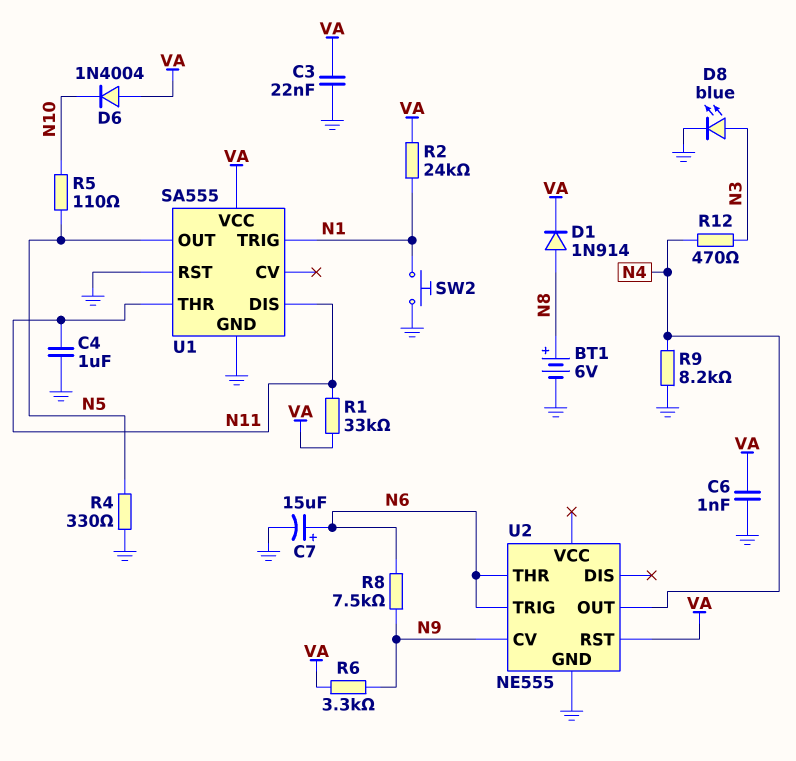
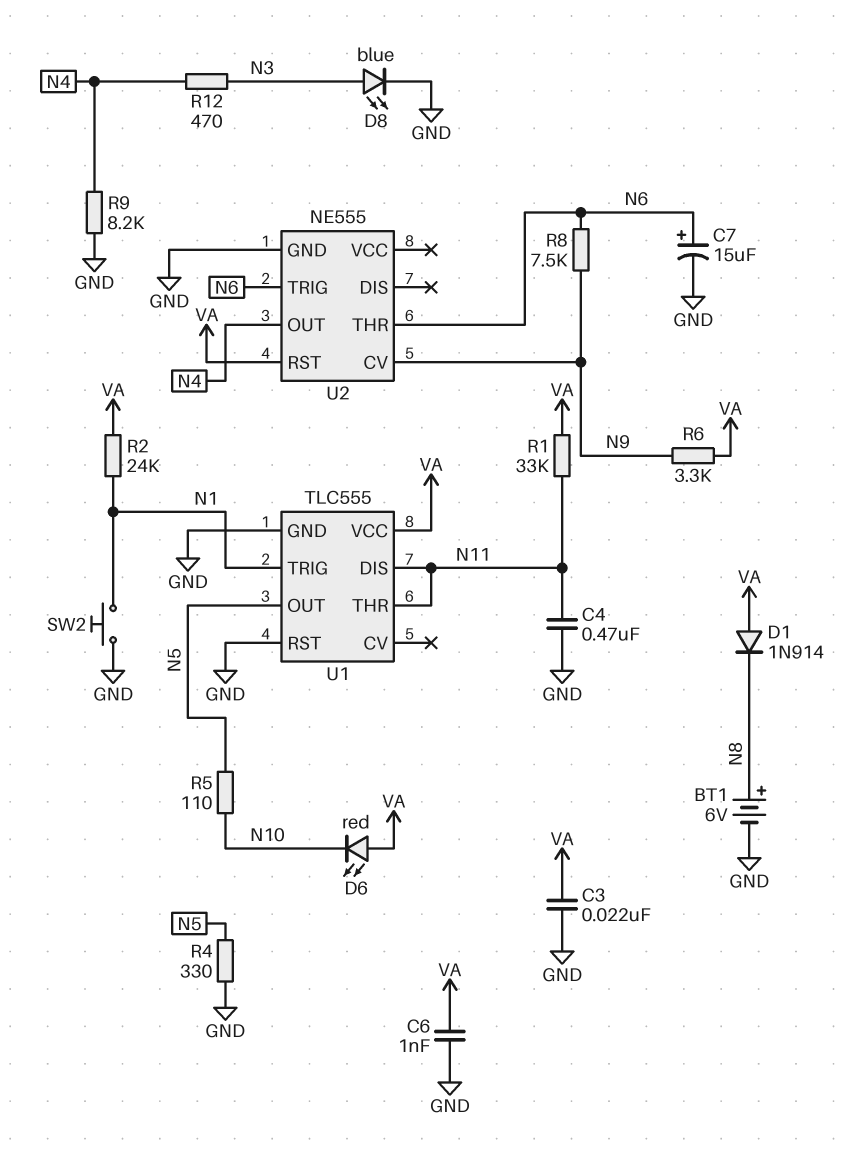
C4: 1uF (GND, N11) -> 470nF (GND, N11)
D1: diode 1N914 (A N8, K VA) -> diode 1N914 (A VA, K N8)
D6: diode 1N4004 (A VA, K N10) -> LED red (A VA, K N10)
U1: SA555 -> TLC555

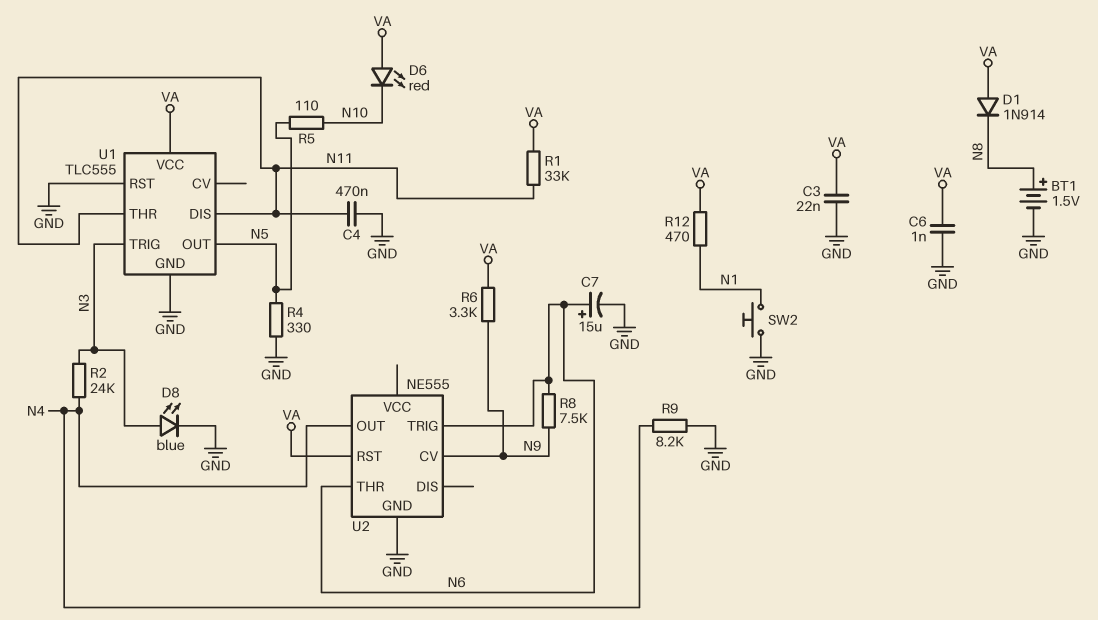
BT1: 6V (plus N8, minus GND) -> 1.5V (plus N8, minus GND)
R2: 24k (N1, VA) -> 24k (N3, N4)
R12: 470 (N3, N4) -> 470 (N1, VA)
U1 pin TRIG: N1 -> N3

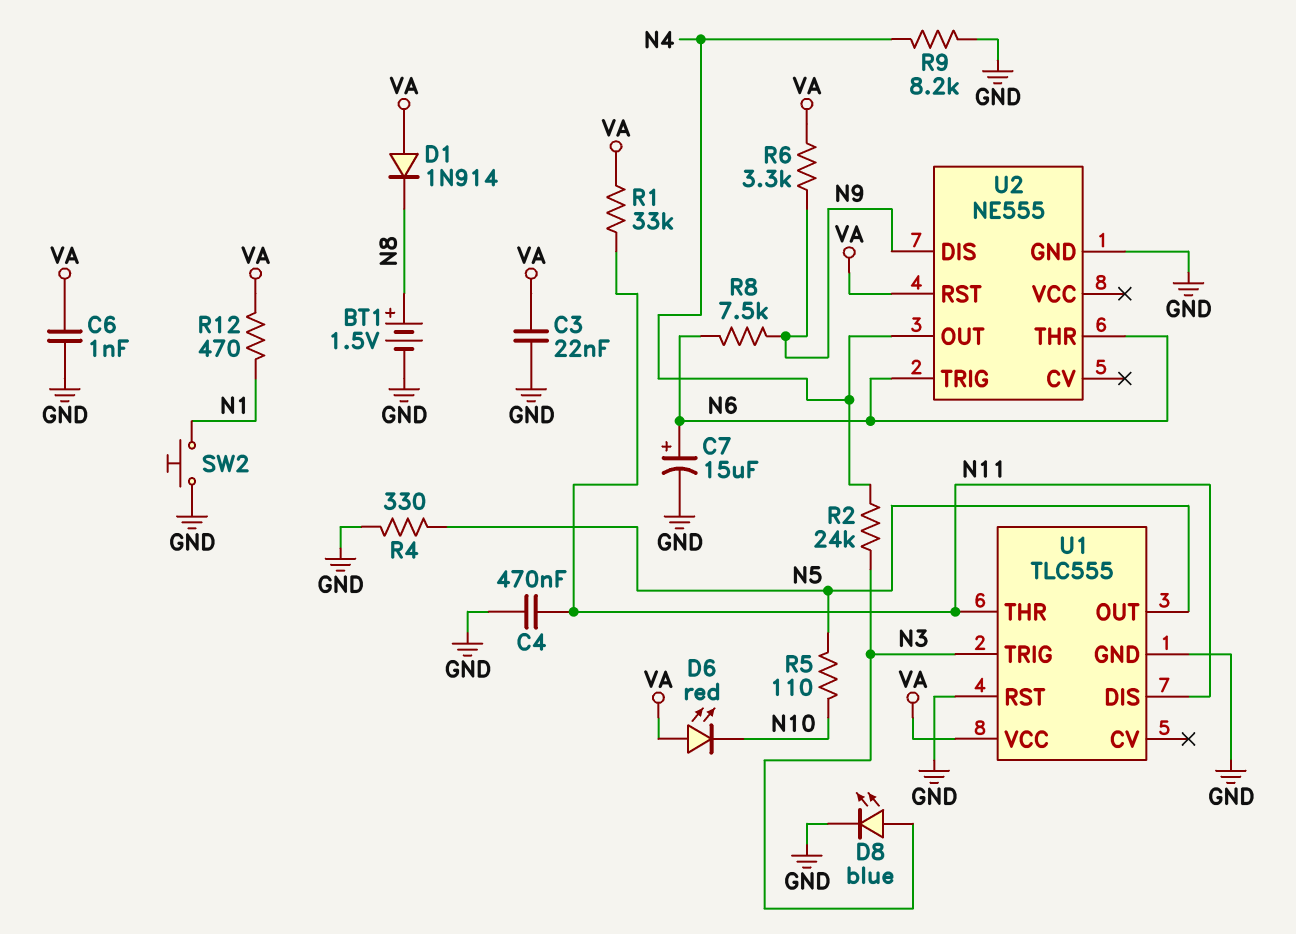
U2 pin CV: N9 -> none
U2 pin DIS: none -> N9

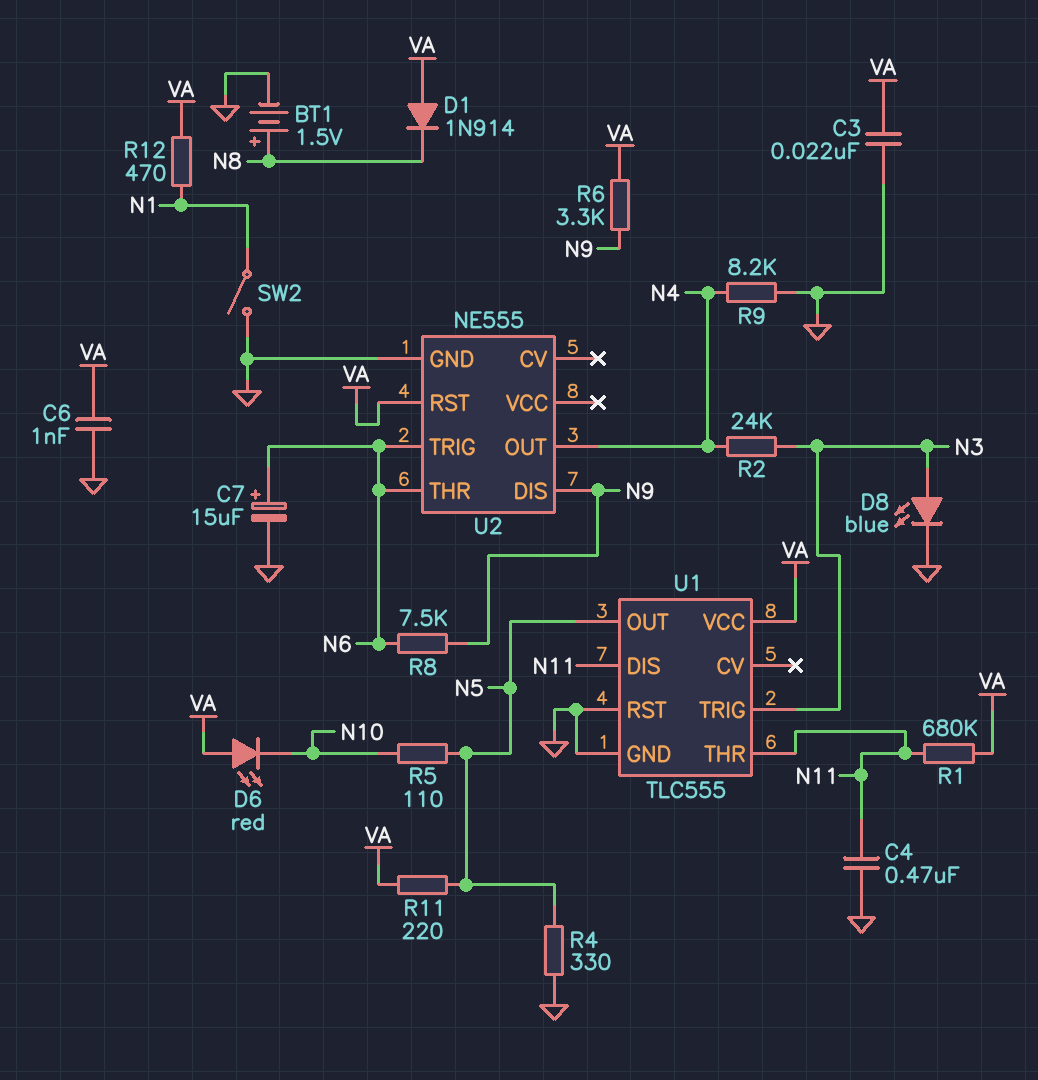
R1: 33k (N11, VA) -> 680k (N11, VA)
R11: none -> 220 (N5, VA)
SW2: button (GND, N1) -> switch (GND, N1)

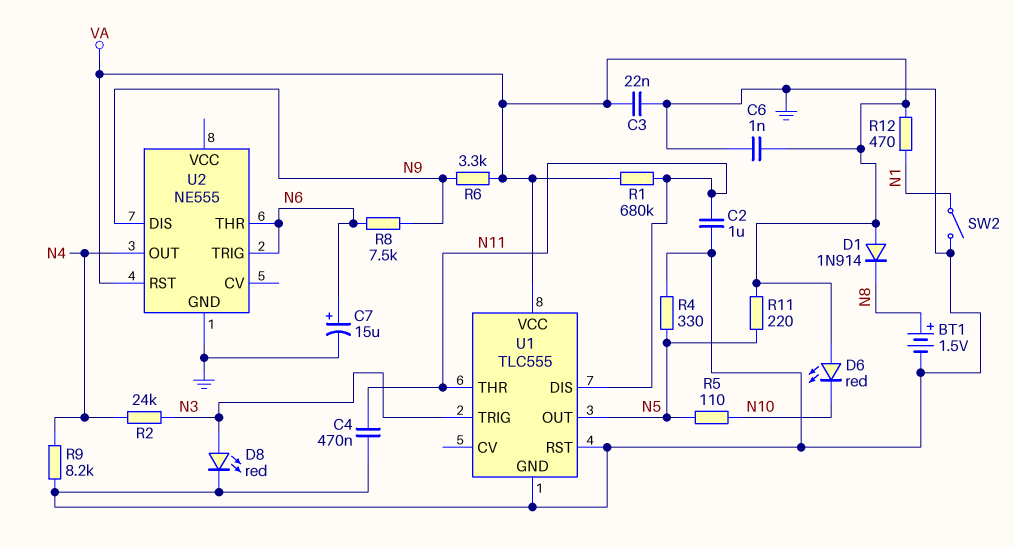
C2: none -> 1uF (GND, N11)
D8: LED blue (A N3, K GND) -> LED red (A N3, K GND)

